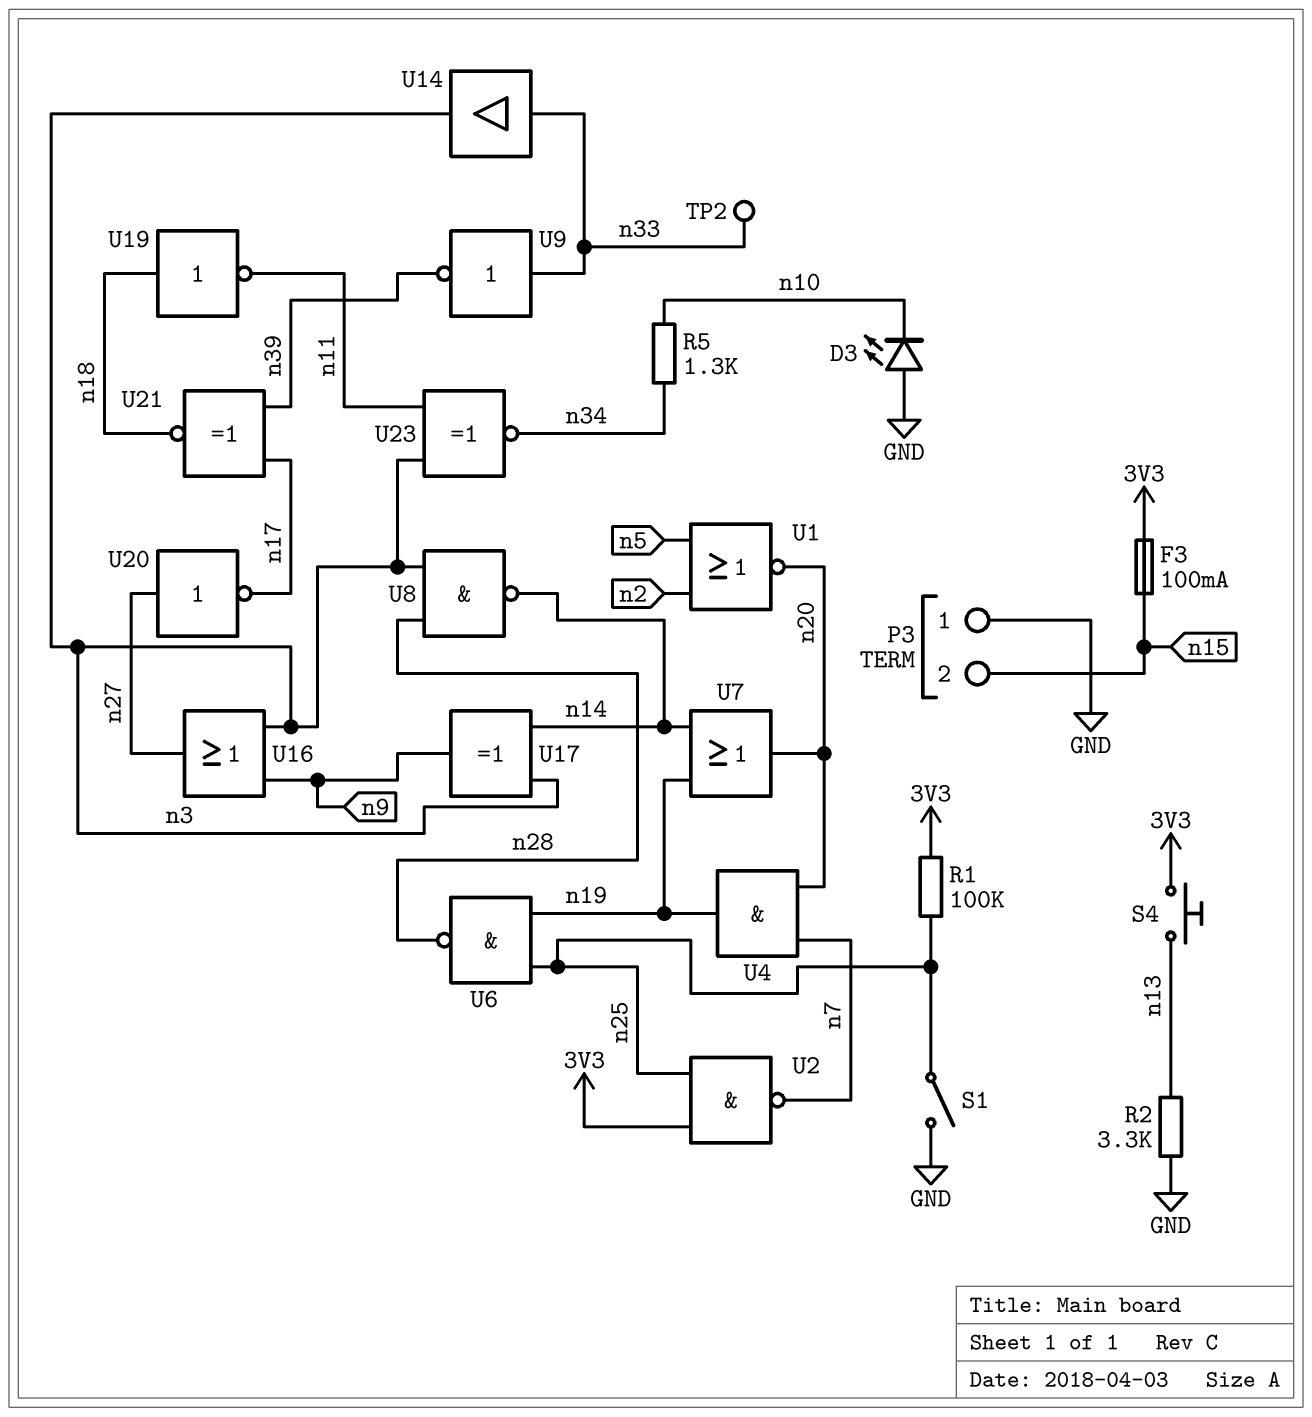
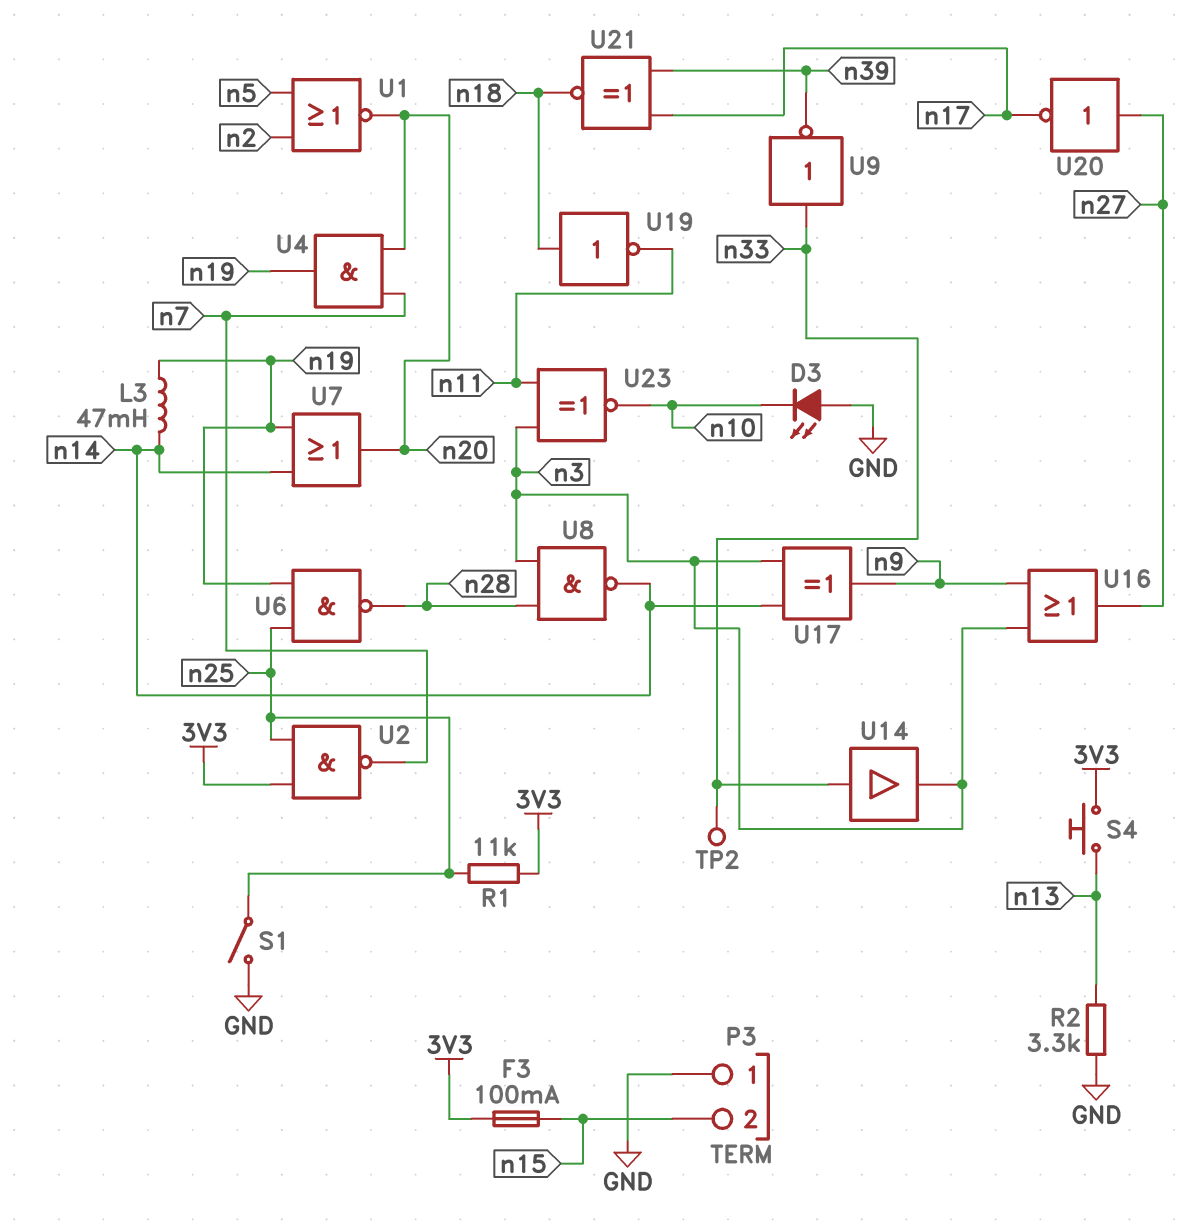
L3: none -> 47mH (n14, n19)
R1: 100k (3V3, n25) -> 11k (3V3, n25)
R5: 1.3k (n10, n34) -> none
U23: XNOR (in n3, in n11, out n34) -> XNOR (in n3, in n11, out n10)

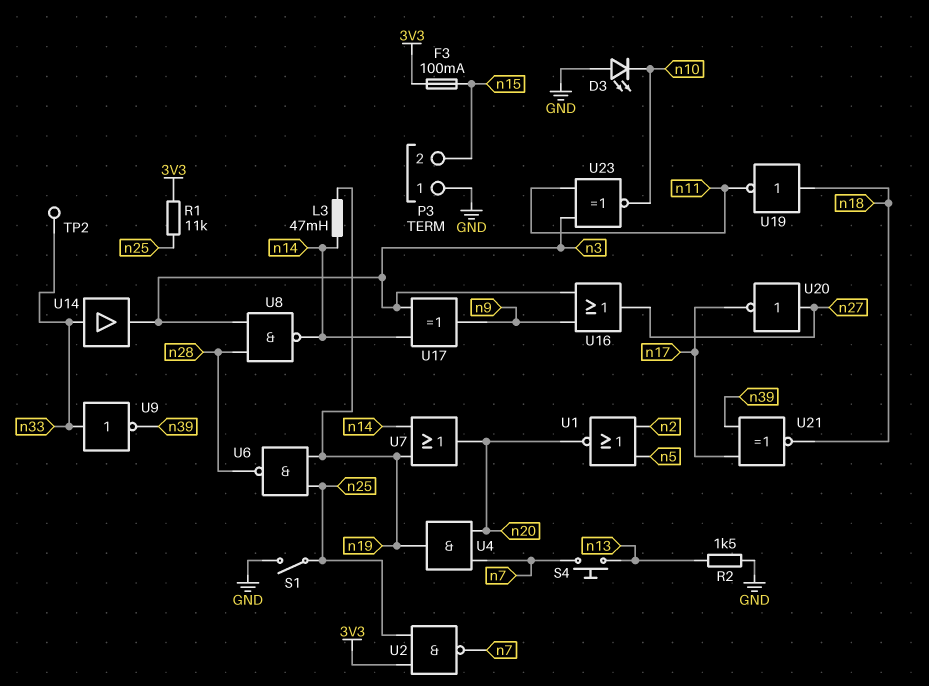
R2: 3.3k (GND, n13) -> 1.5k (GND, n13)
S4: button (3V3, n13) -> button (n7, n13)

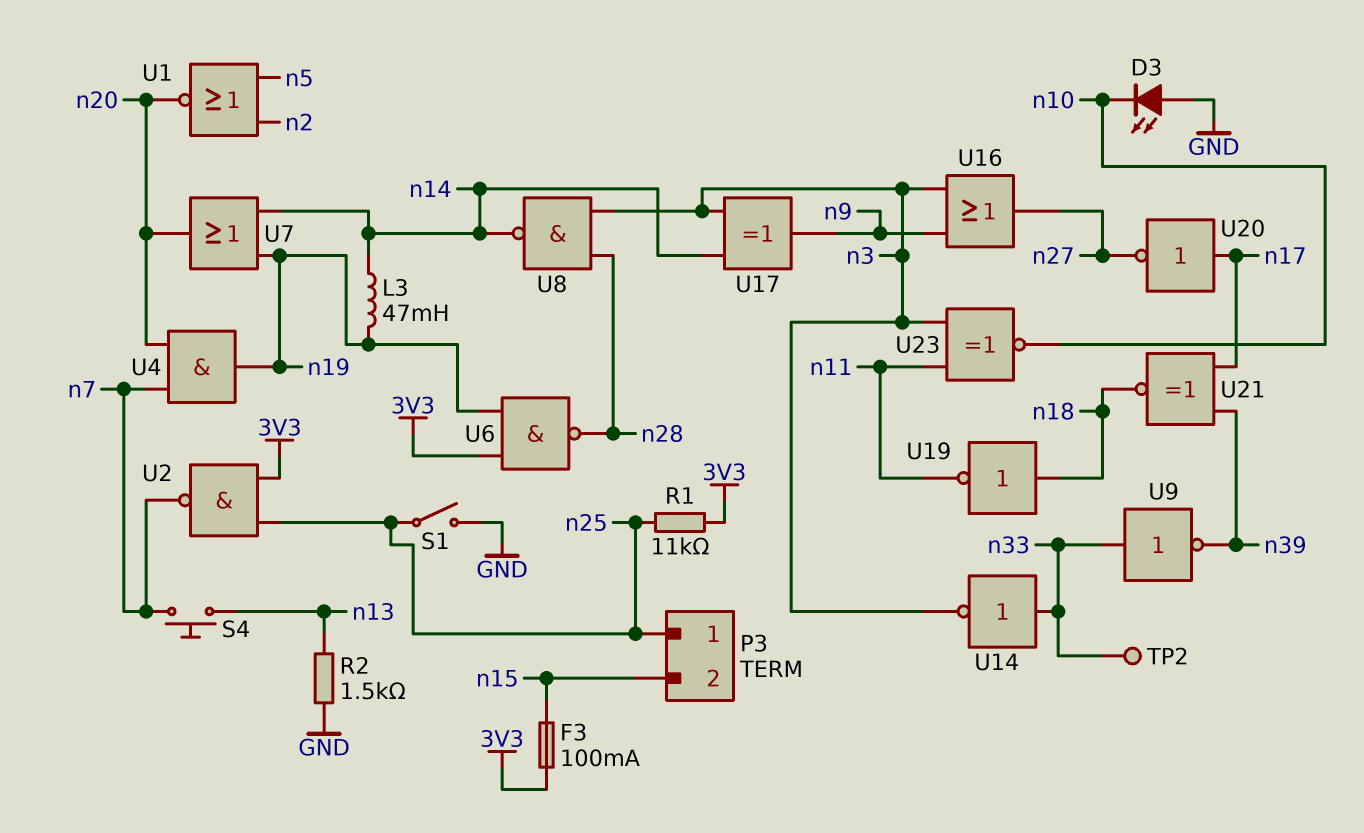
P3 pin 1: GND -> n25
U6: NAND (in n19, in n25, out n28) -> NAND (in 3V3, in n19, out n28)
U14: buffer (in n33, out n3) -> NOT (in n33, out n3)
U20: NOT (in n27, out n17) -> NOT (in n17, out n27)

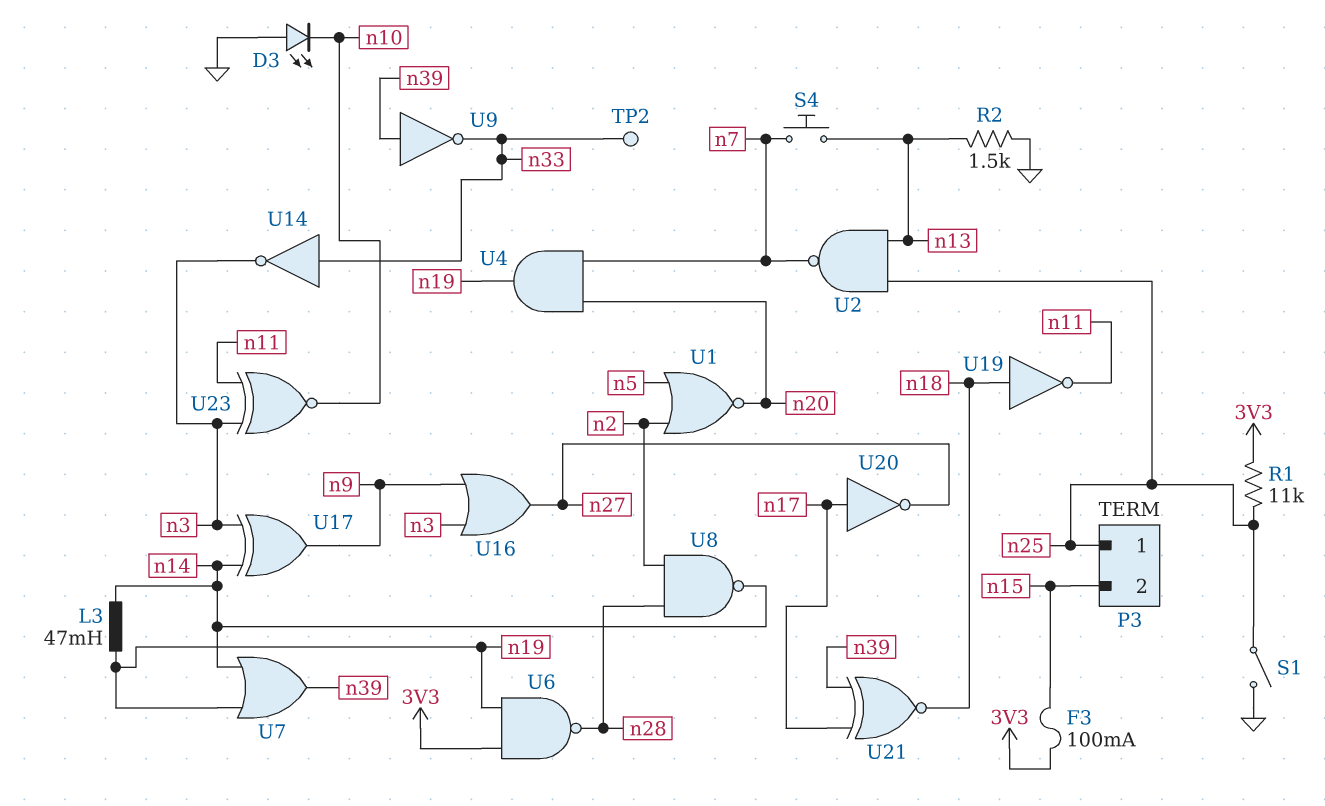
U2: NAND (in 3V3, in n25, out n7) -> NAND (in n13, in n25, out n7)
U7: OR (in n14, in n19, out n20) -> OR (in n14, in n19, out n39)
U8: NAND (in n3, in n28, out n14) -> NAND (in n2, in n28, out n14)
U9: NOT (in n33, out n39) -> NOT (in n39, out n33)

